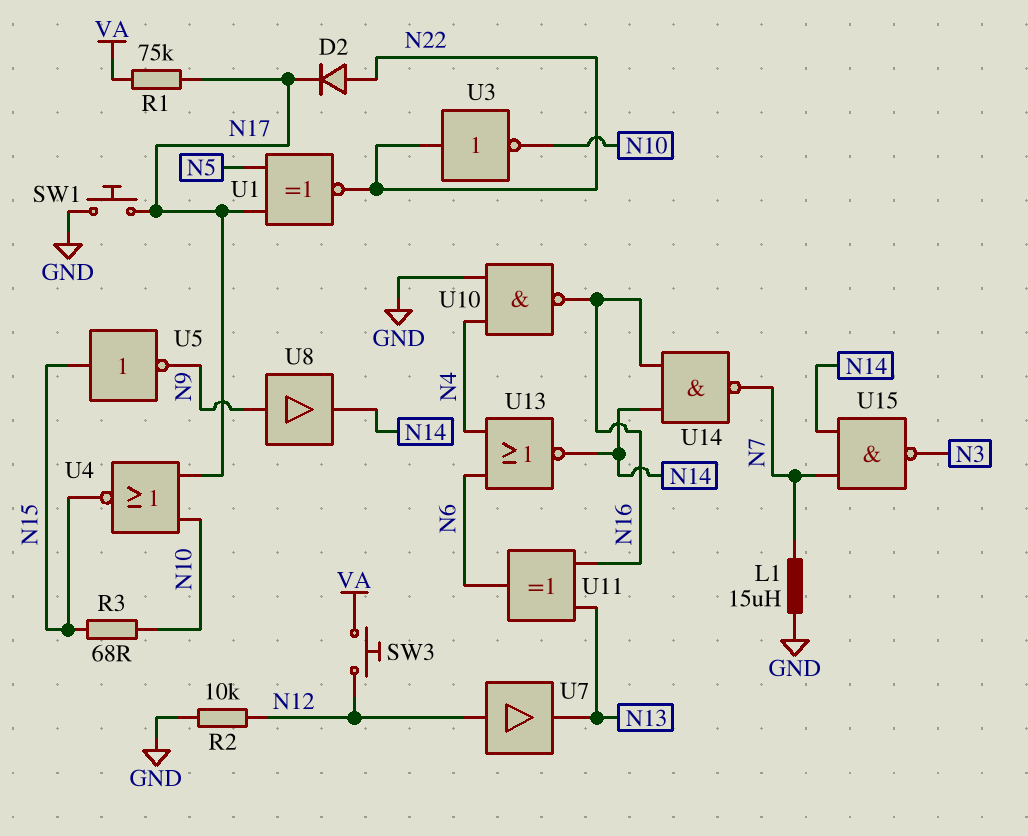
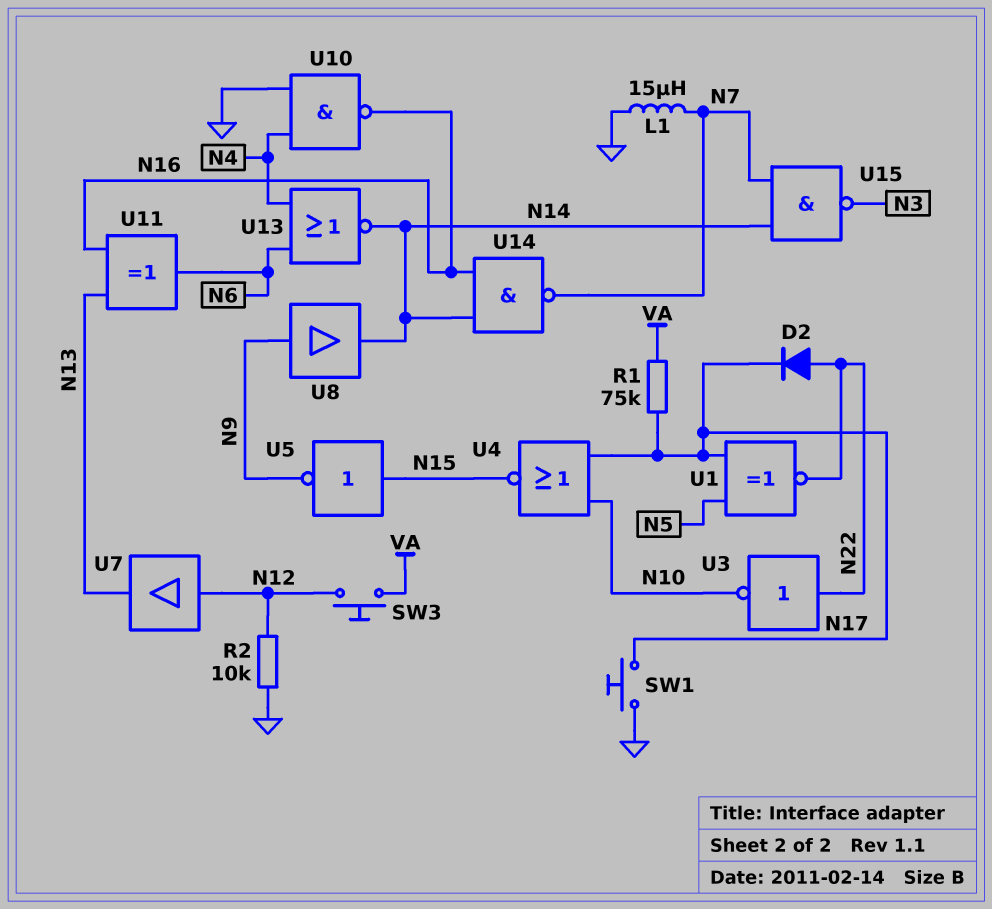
R3: 68 (N10, N15) -> none

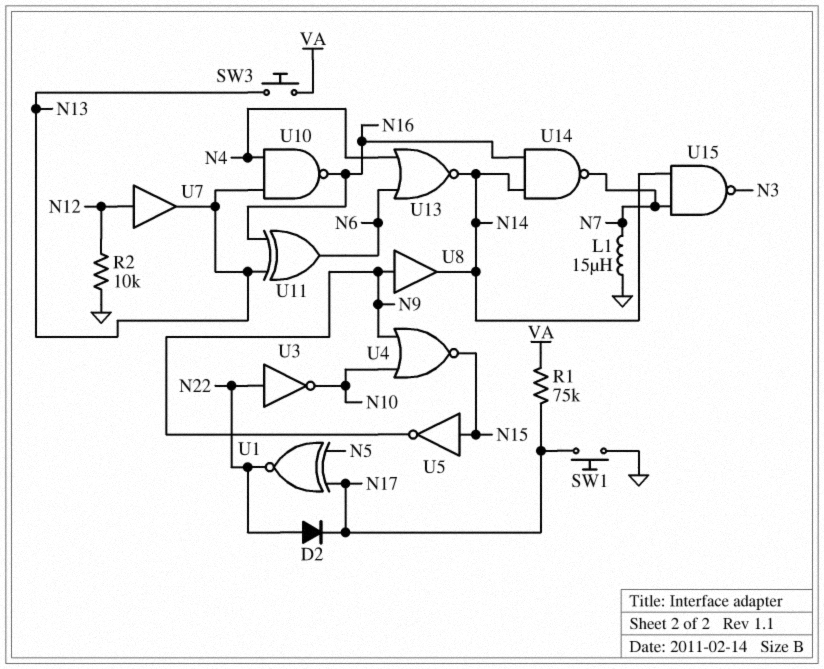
SW3: button (N12, VA) -> button (N13, VA)
U4: NOR (in N10, in N17, out N15) -> NOR (in N9, in N10, out N15)
U10: NAND (in GND, in N4, out N16) -> NAND (in N4, in N13, out N16)

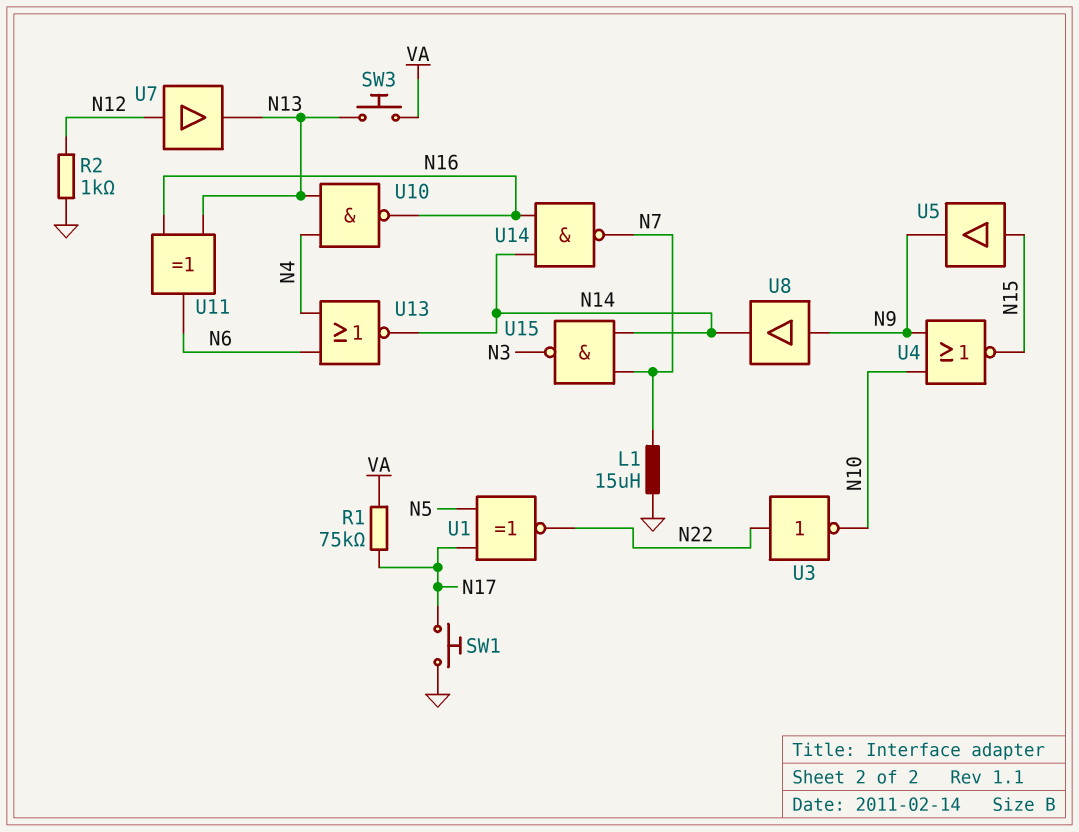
D2: diode (A N22, K N17) -> none
R2: 10k (GND, N12) -> 1k (GND, N12)
U5: NOT (in N15, out N9) -> buffer (in N15, out N9)

